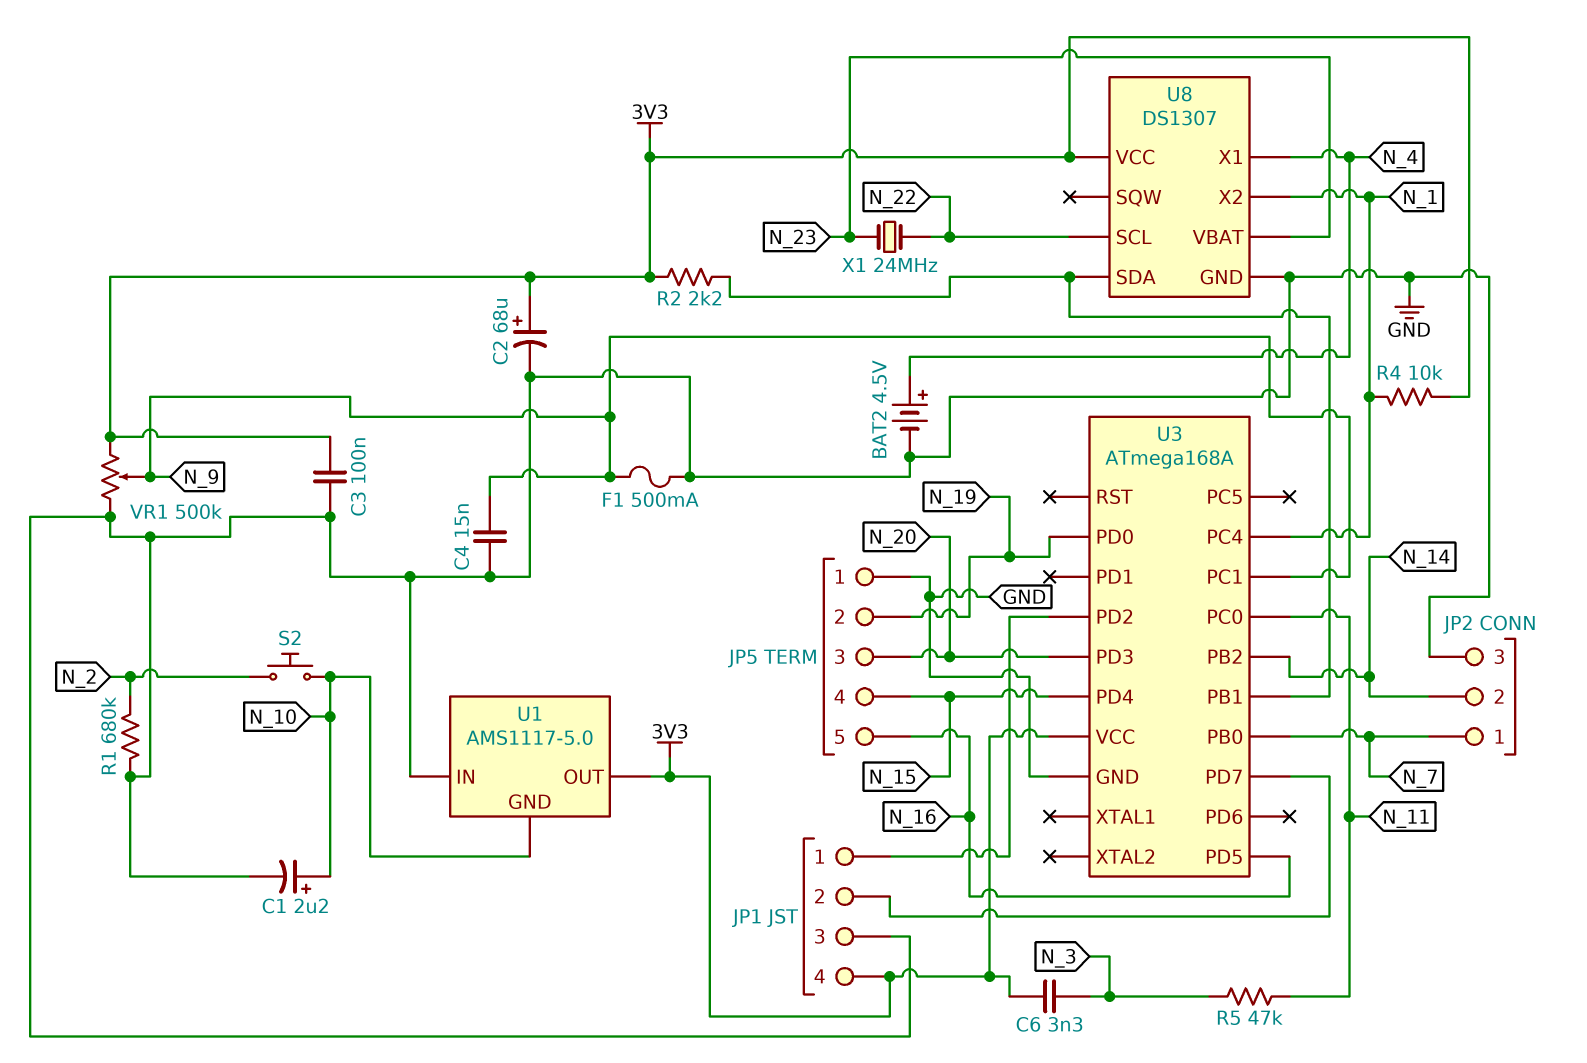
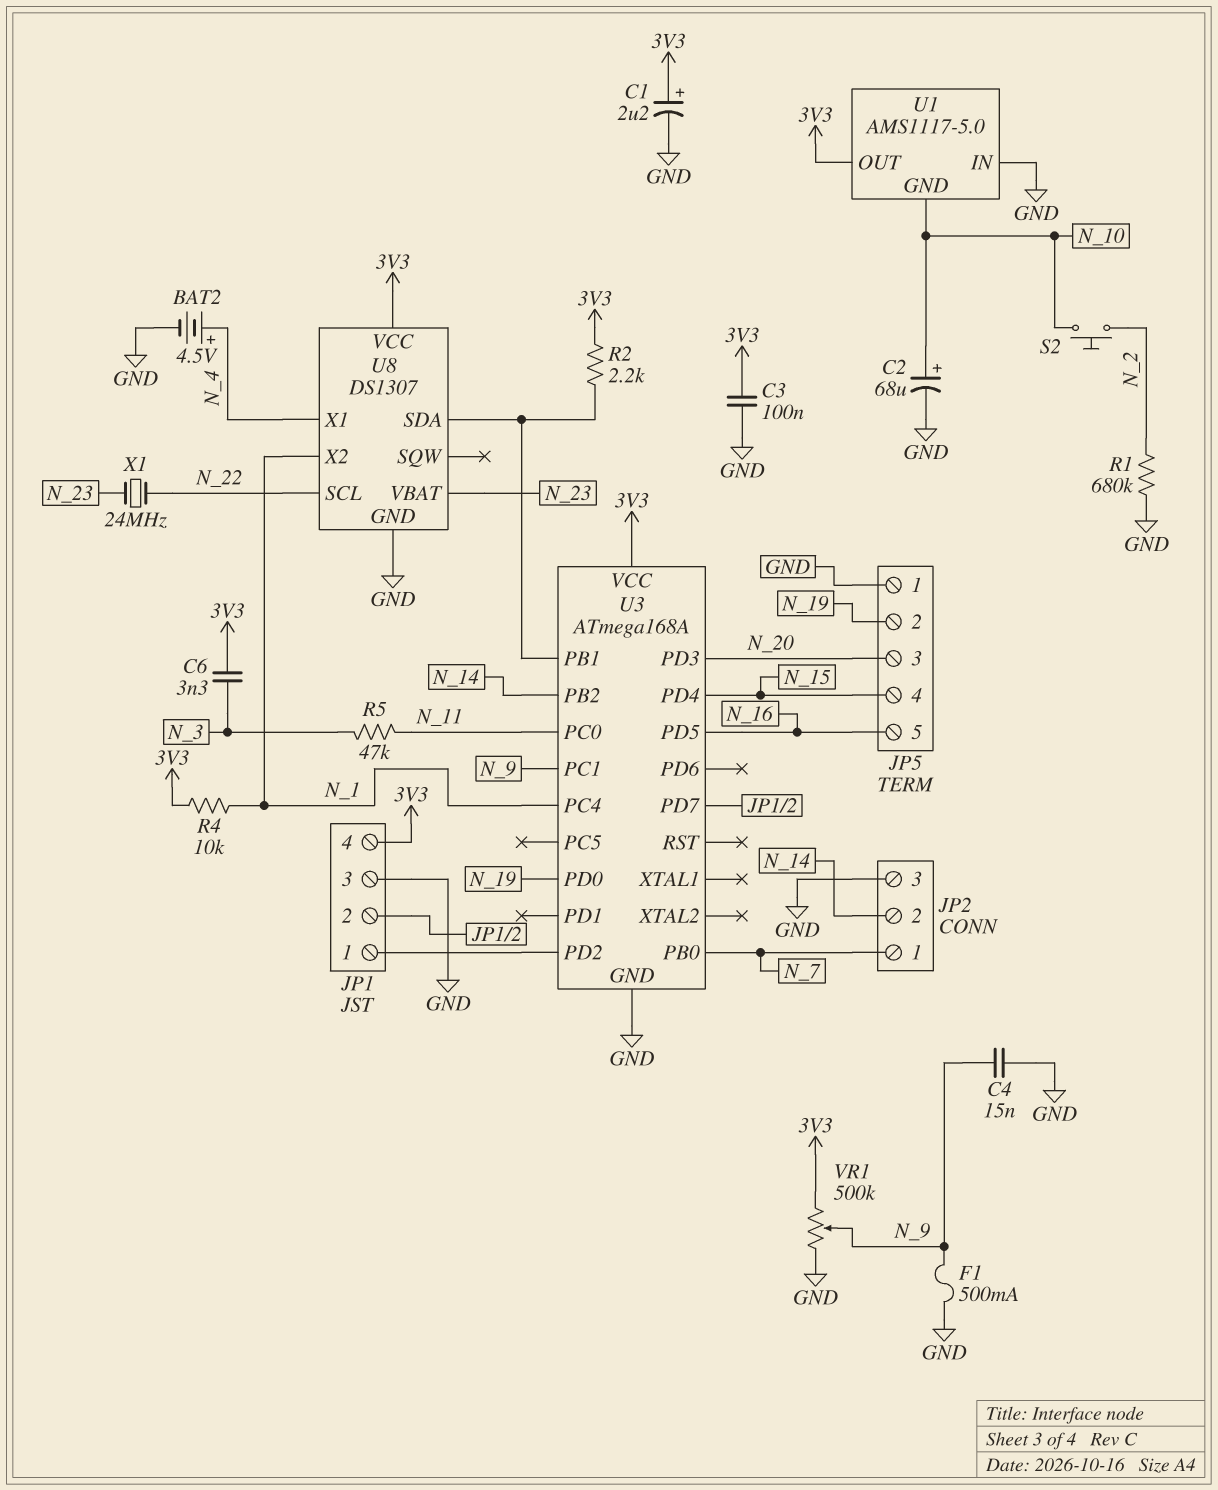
C1: 2.2uF (plus N_10, minus GND) -> 2.2uF (plus 3V3, minus GND)
C2: 68uF (plus 3V3, minus GND) -> 68uF (plus N_10, minus GND)

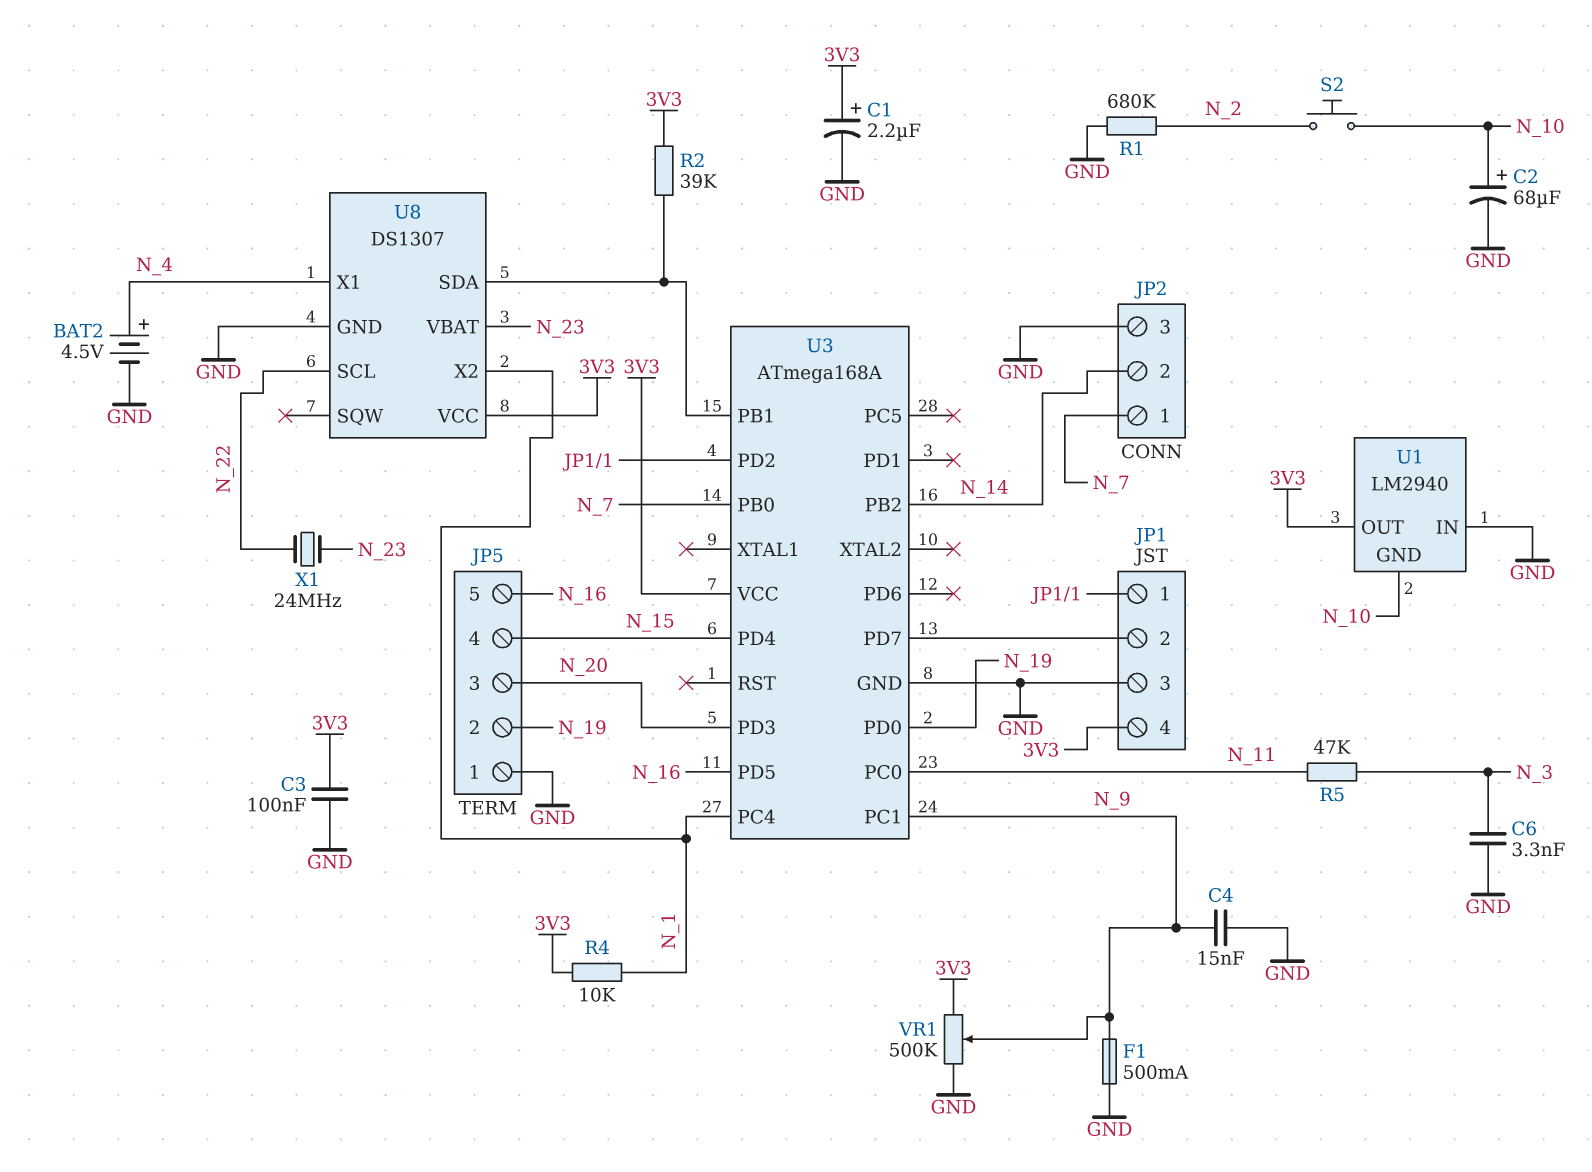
C6: 3.3nF (3V3, N_3) -> 3.3nF (GND, N_3)
R2: 2.2k (3V3, U3/PB1) -> 39k (3V3, U3/PB1)
U1: AMS1117-5.0 -> LM2940

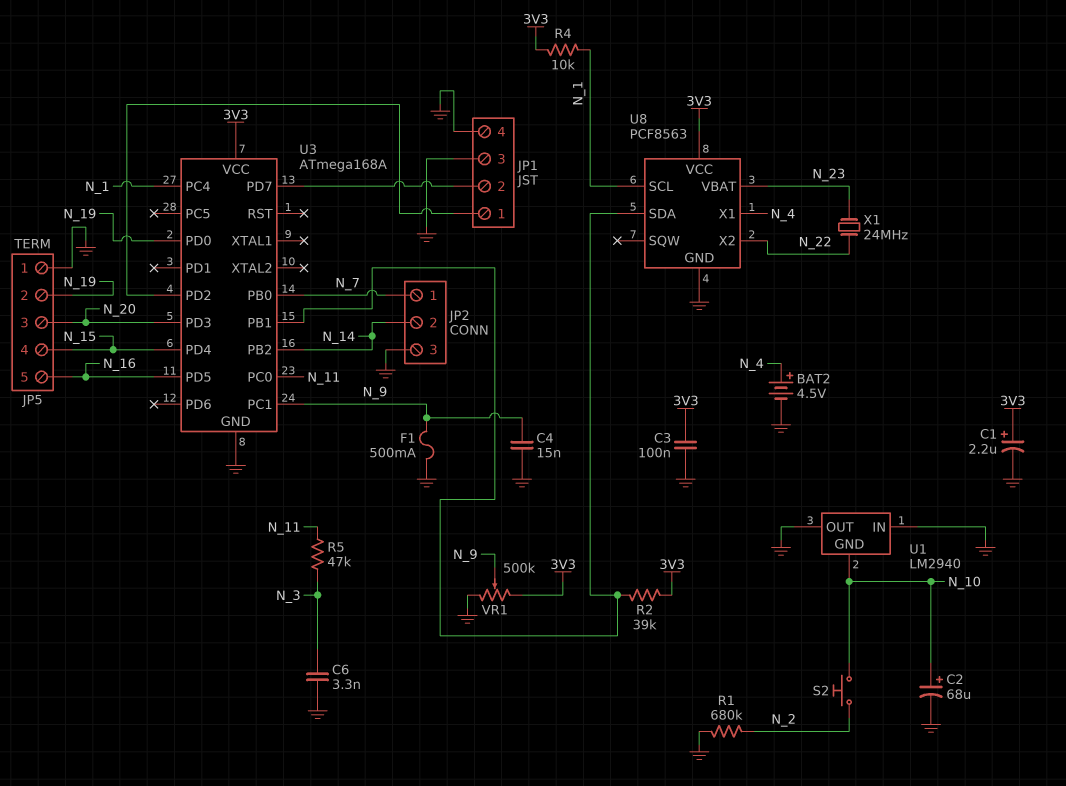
JP1 pin 4: 3V3 -> GND
U1 pin OUT: 3V3 -> GND
U8: DS1307 -> PCF8563
U8 pin SCL: N_22 -> N_1
U8 pin X2: N_1 -> N_22

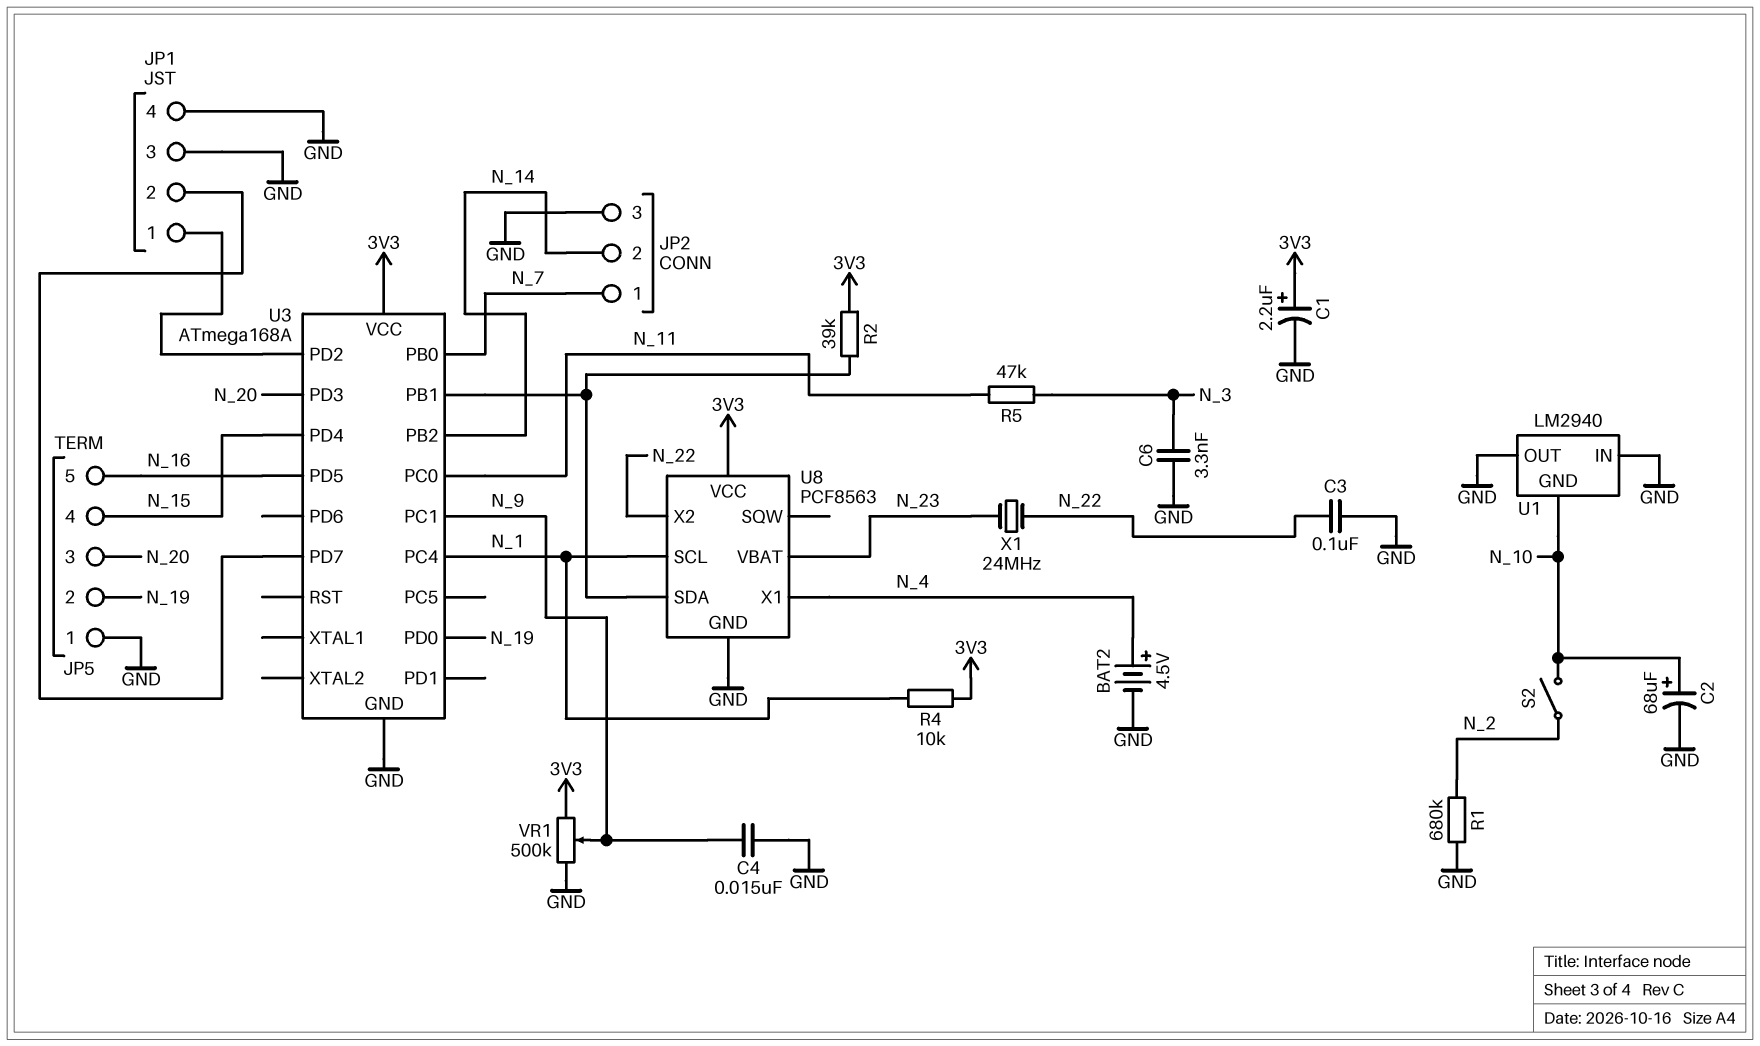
C3: 100nF (3V3, GND) -> 100nF (GND, N_22)
F1: 500mA (GND, N_9) -> none
S2: button (N_2, N_10) -> switch (N_2, N_10)

